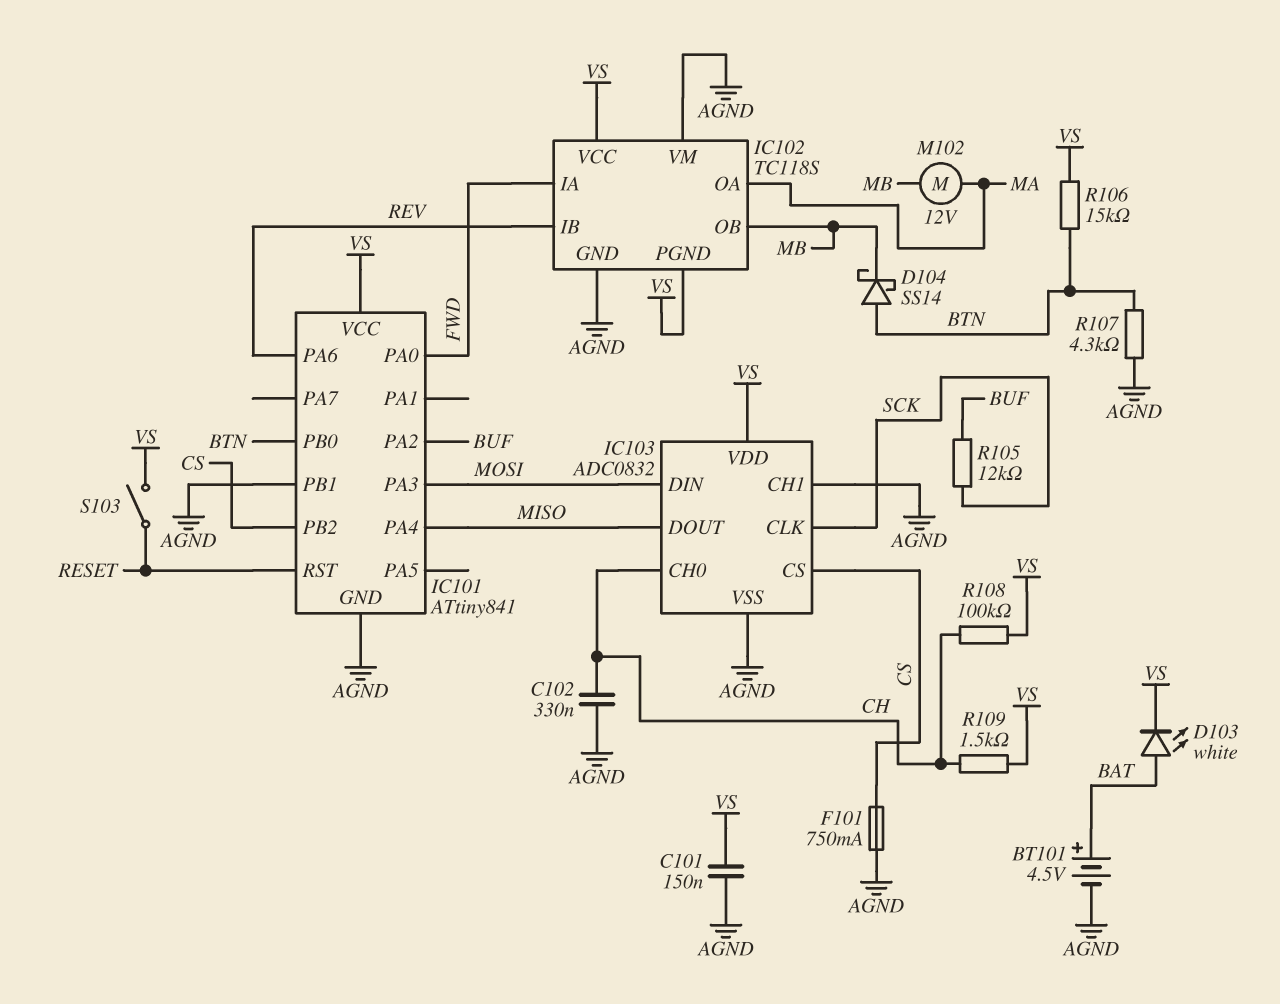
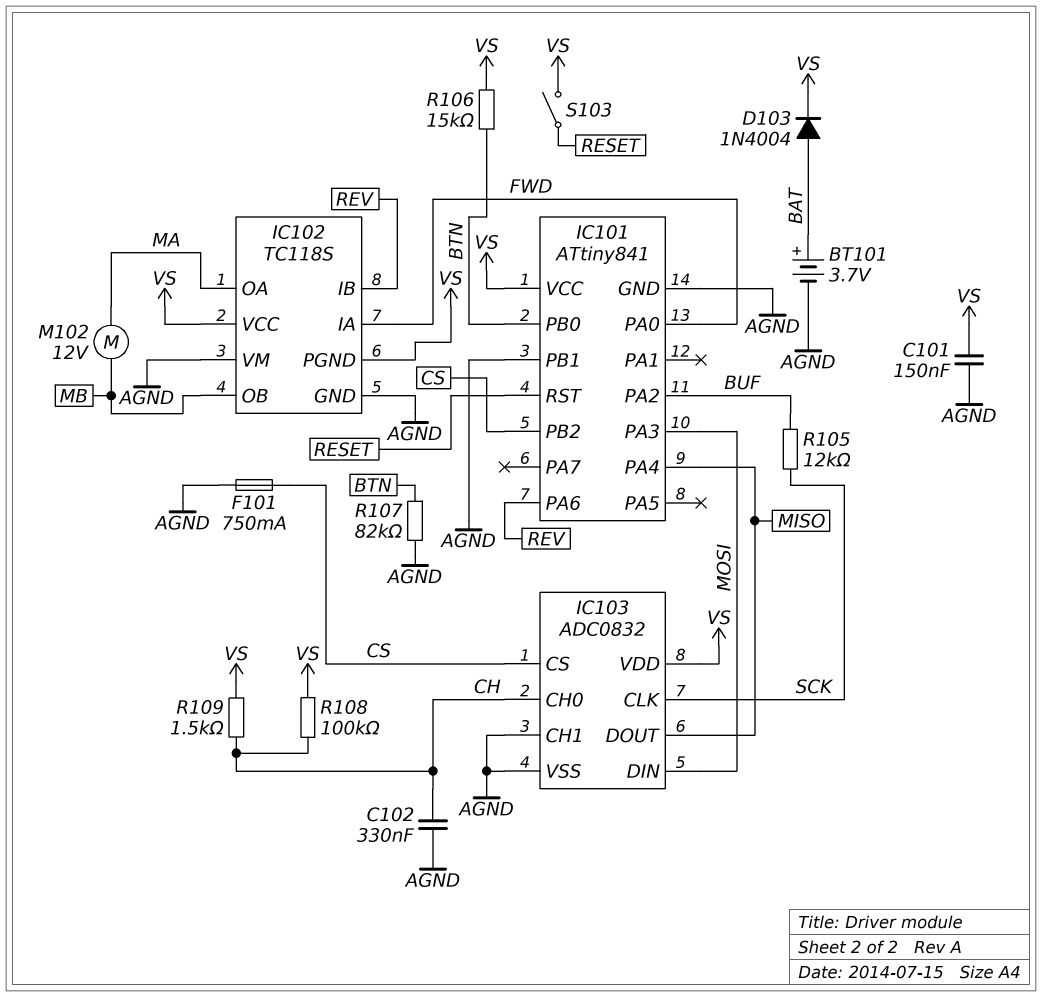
BT101: 4.5V (plus BAT, minus AGND) -> 3.7V (plus BAT, minus AGND)
D103: LED white (A BAT, K VS) -> diode 1N4004 (A BAT, K VS)
D104: schottky SS14 (A BTN, K MB) -> none
R107: 4.3k (AGND, BTN) -> 82k (AGND, BTN)

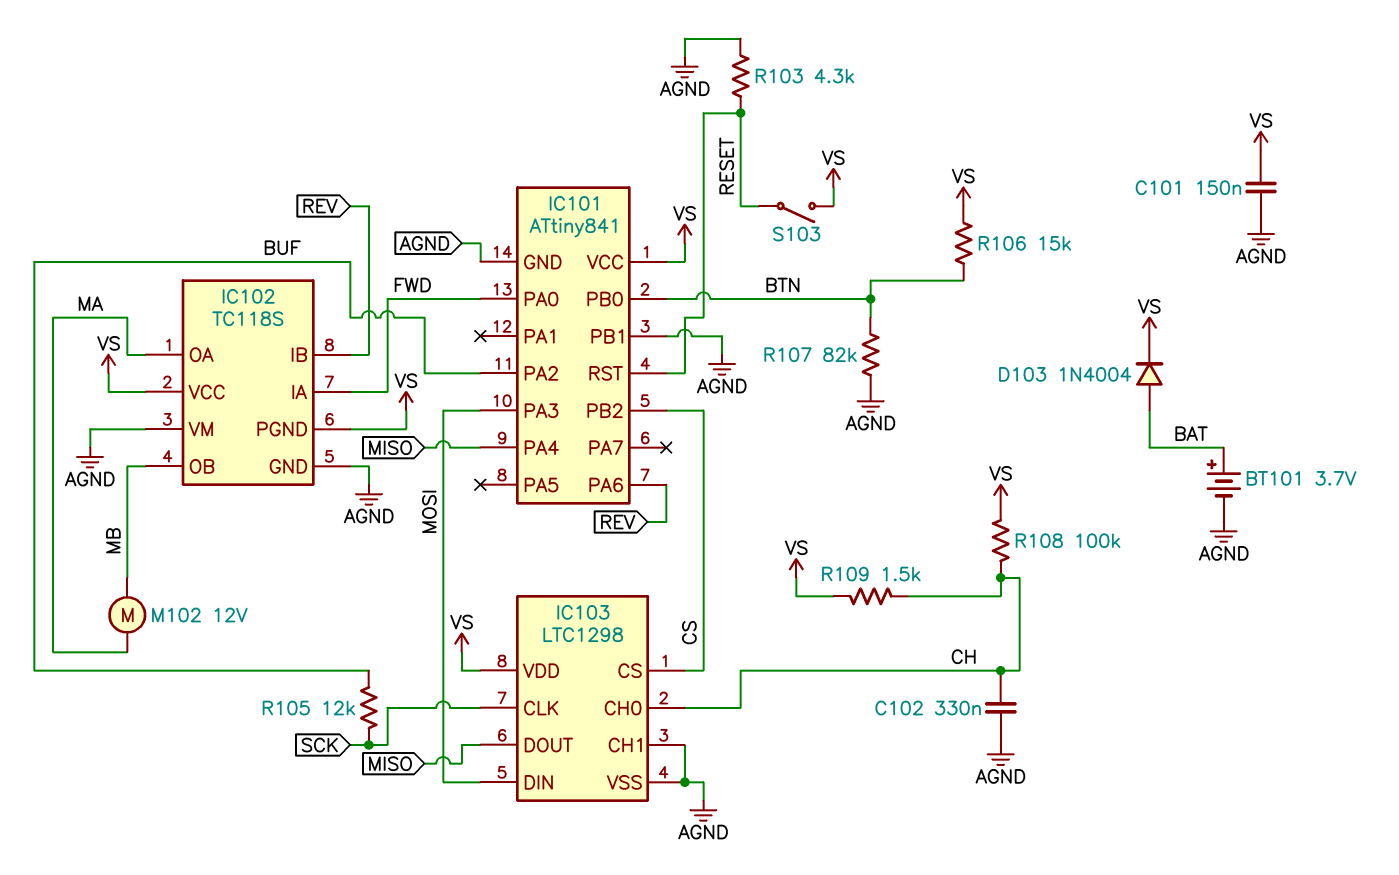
F101: 750mA (AGND, CS) -> none
IC103: ADC0832 -> LTC1298
R103: none -> 4.3k (AGND, RESET)

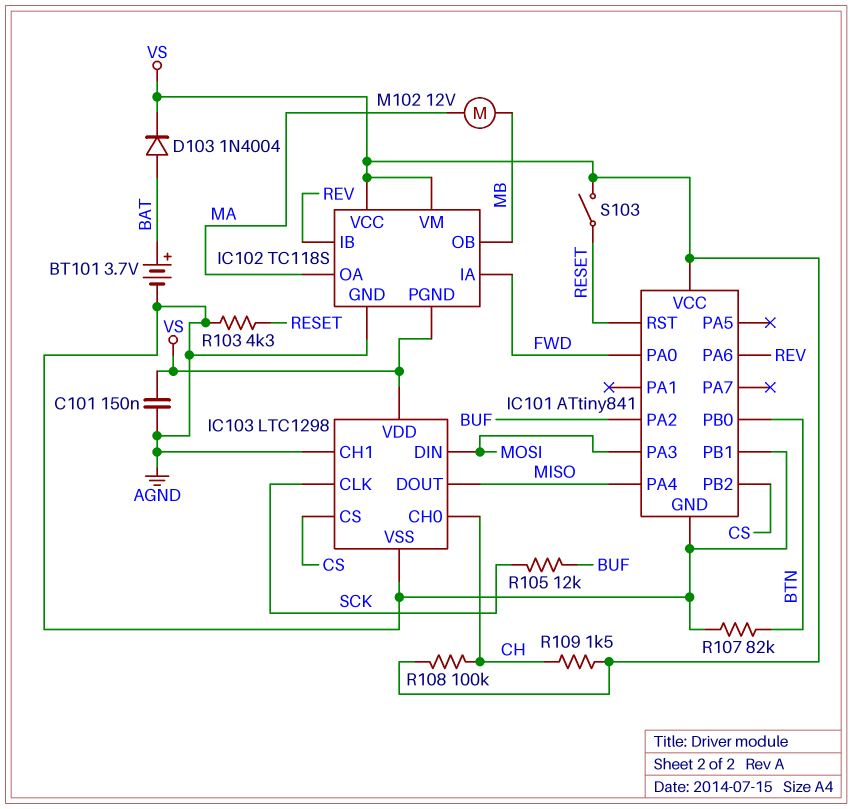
C102: 330nF (AGND, CH) -> none
IC102 pin VM: AGND -> VS
R106: 15k (BTN, VS) -> none

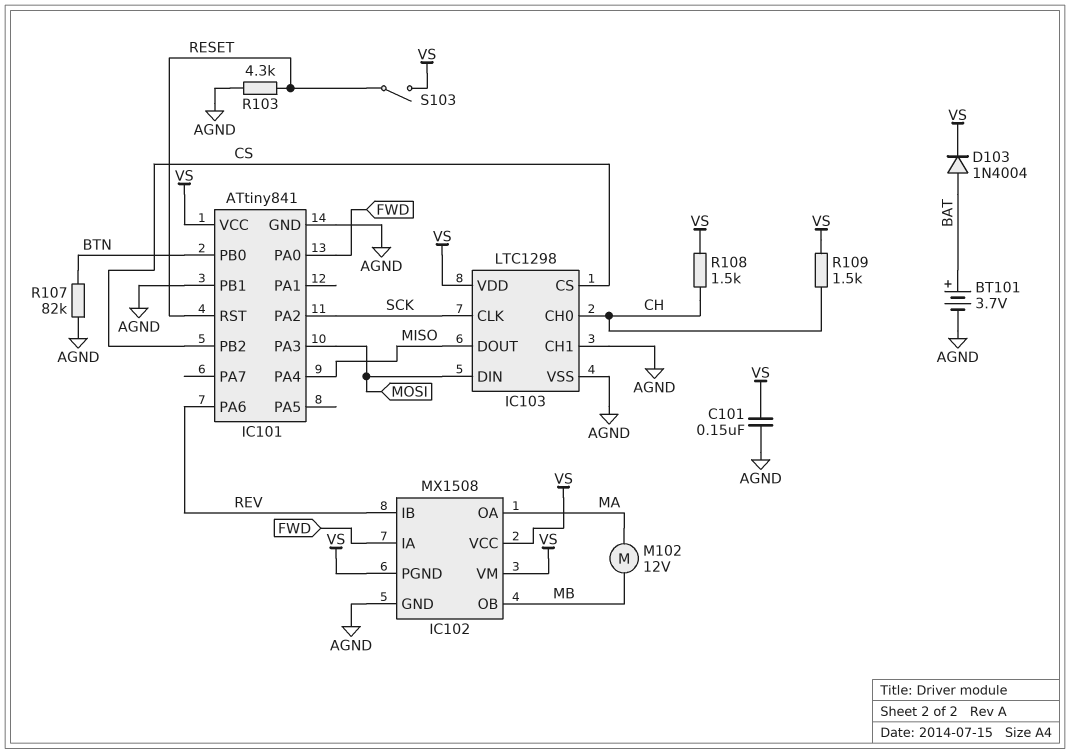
IC101 pin PA2: BUF -> SCK
IC102: TC118S -> MX1508
R105: 12k (BUF, SCK) -> none
R108: 100k (CH, VS) -> 1.5k (CH, VS)

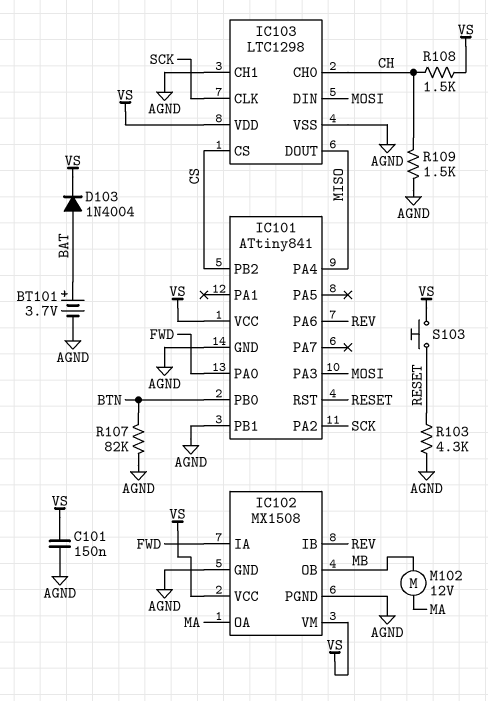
IC102 pin PGND: VS -> AGND
R109: 1.5k (CH, VS) -> 1.5k (AGND, CH)
S103: switch (RESET, VS) -> button (RESET, VS)

